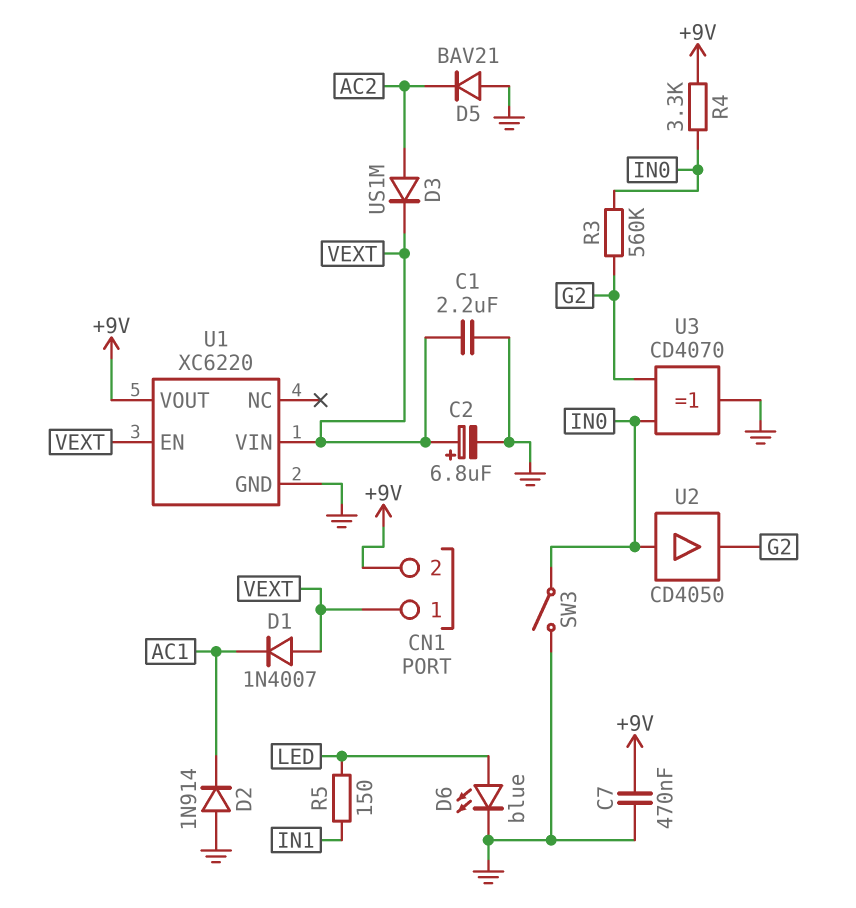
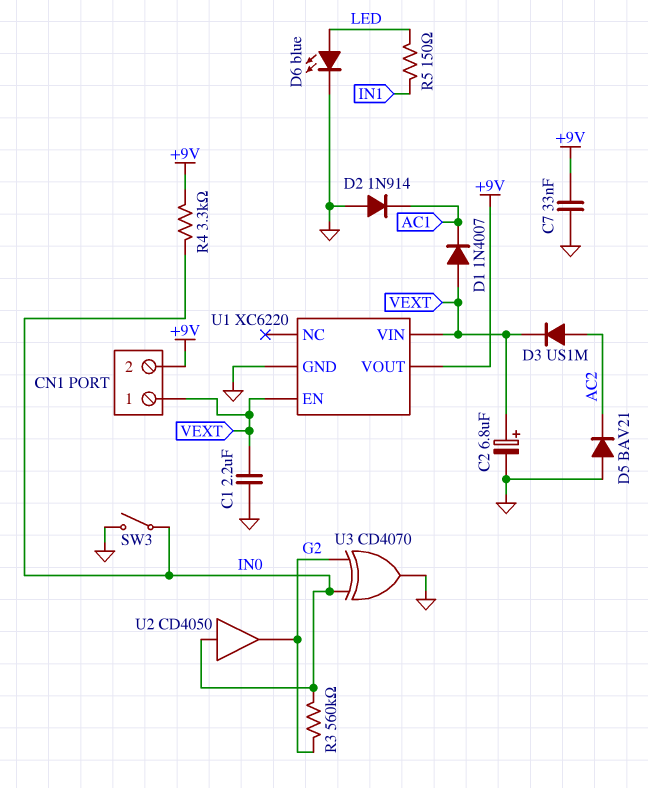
C7: 470nF (+9V, GND) -> 33nF (+9V, GND)

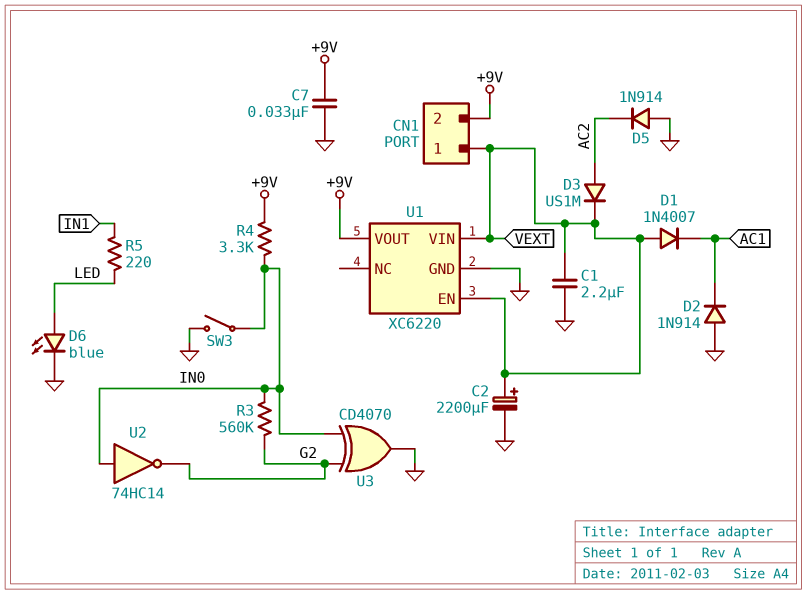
C2: 6.8uF (plus VEXT, minus GND) -> 2200uF (plus VEXT, minus GND)
D5: diode BAV21 (A GND, K AC2) -> diode 1N914 (A GND, K AC2)
R5: 150 (IN1, LED) -> 220 (IN1, LED)
U2: buffer CD4050 (in IN0, out G2) -> NOT 74HC14 (in IN0, out G2)

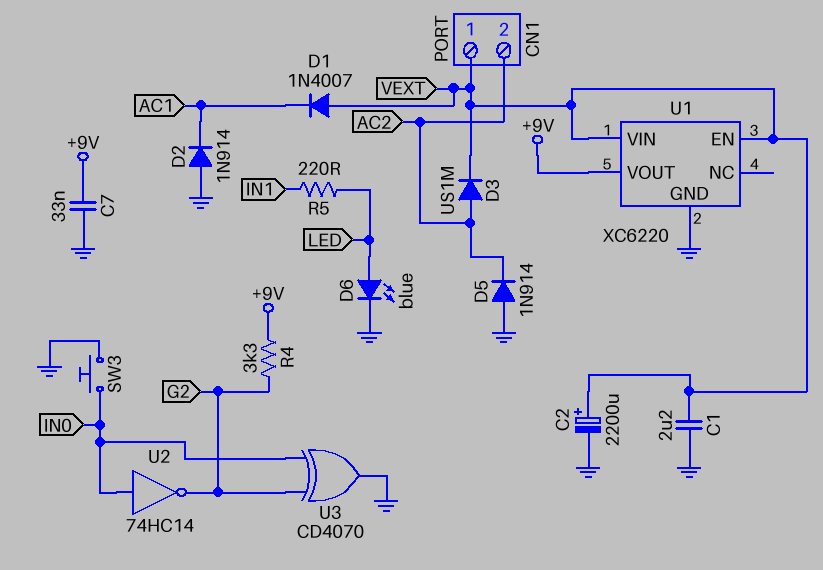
CN1 pin 2: +9V -> AC2
R3: 560k (G2, IN0) -> none
R4: 3.3k (+9V, IN0) -> 3.3k (+9V, G2)
SW3: switch (GND, IN0) -> button (GND, IN0)

